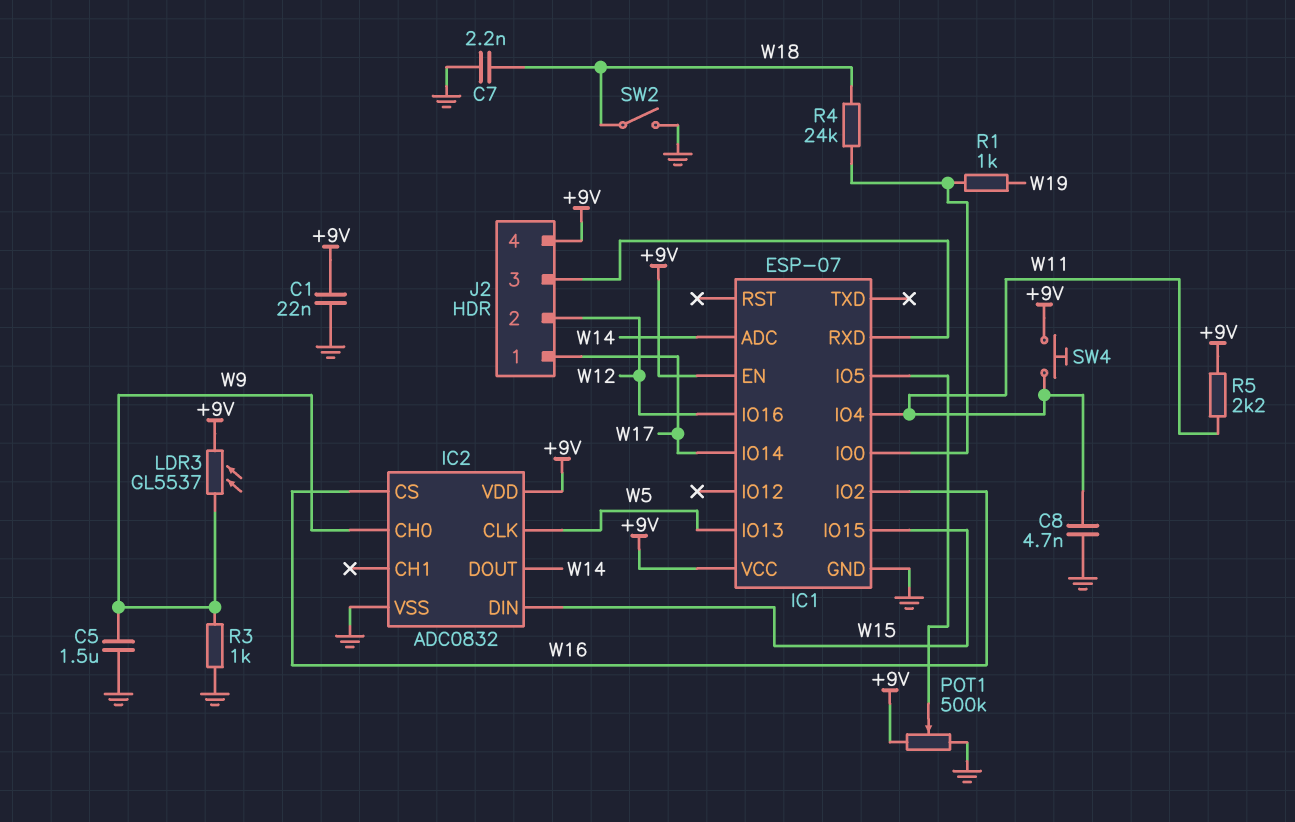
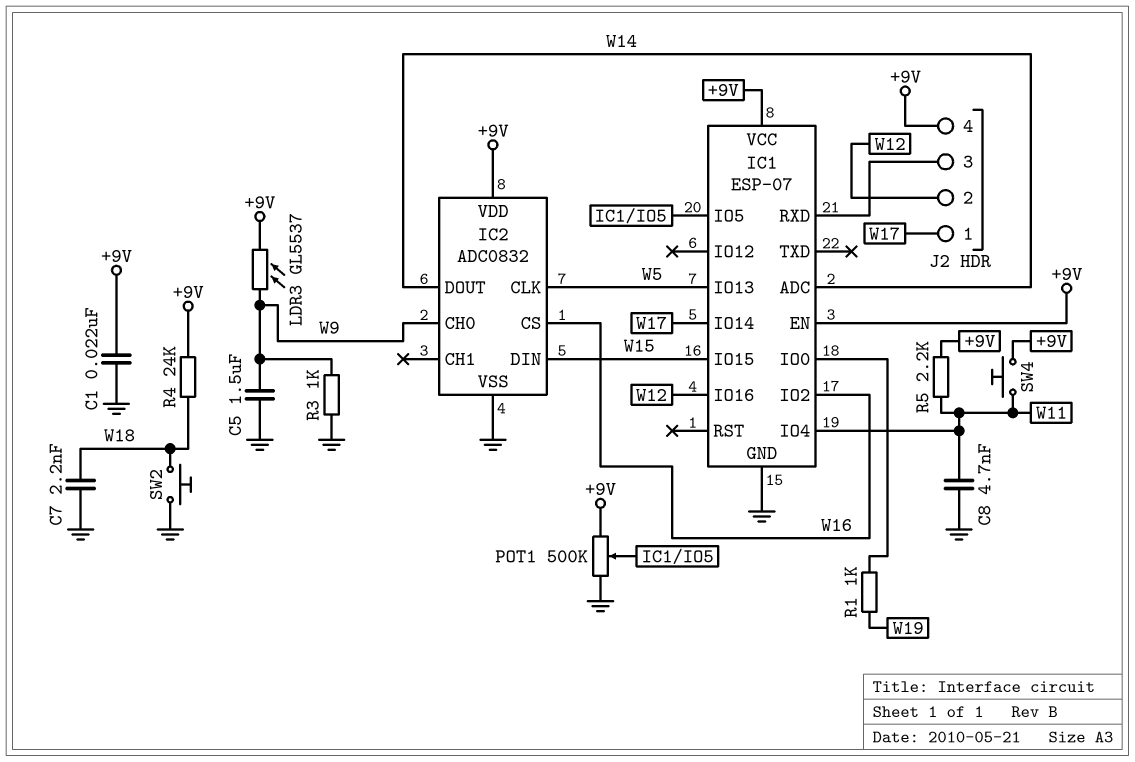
R4: 24k (IC1/IO0, W18) -> 24k (+9V, W18)
SW2: switch (GND, W18) -> button (GND, W18)

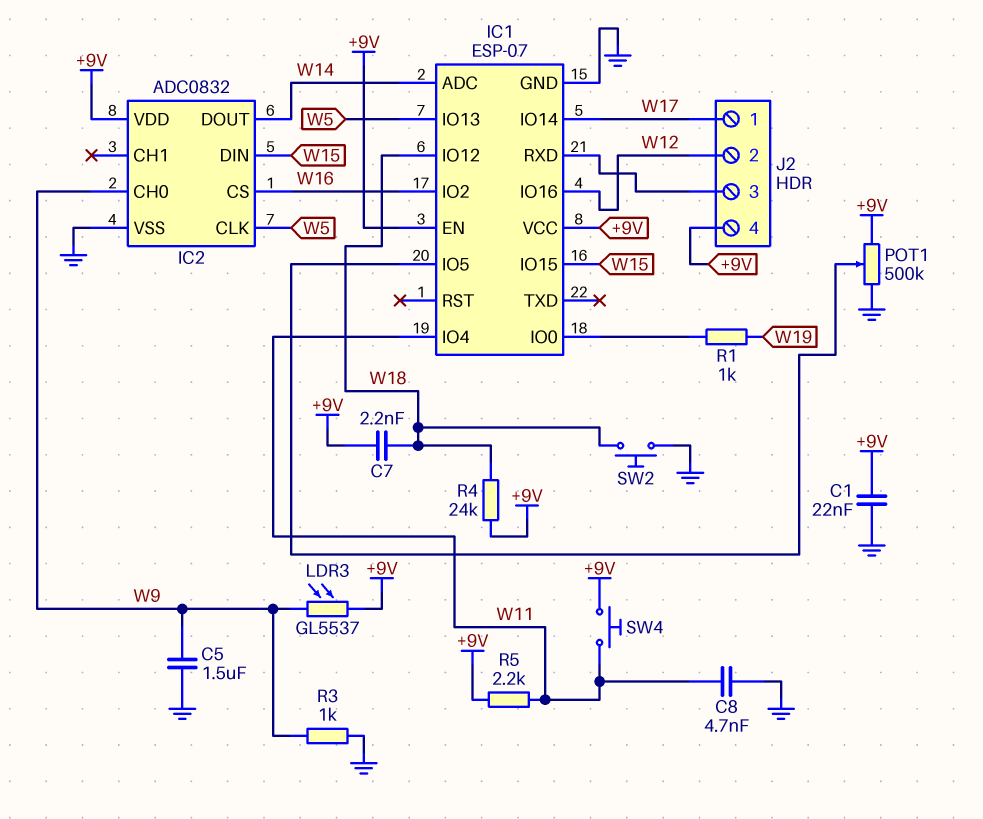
C7: 2.2nF (GND, W18) -> 2.2nF (+9V, W18)
IC1 pin IO12: none -> W18

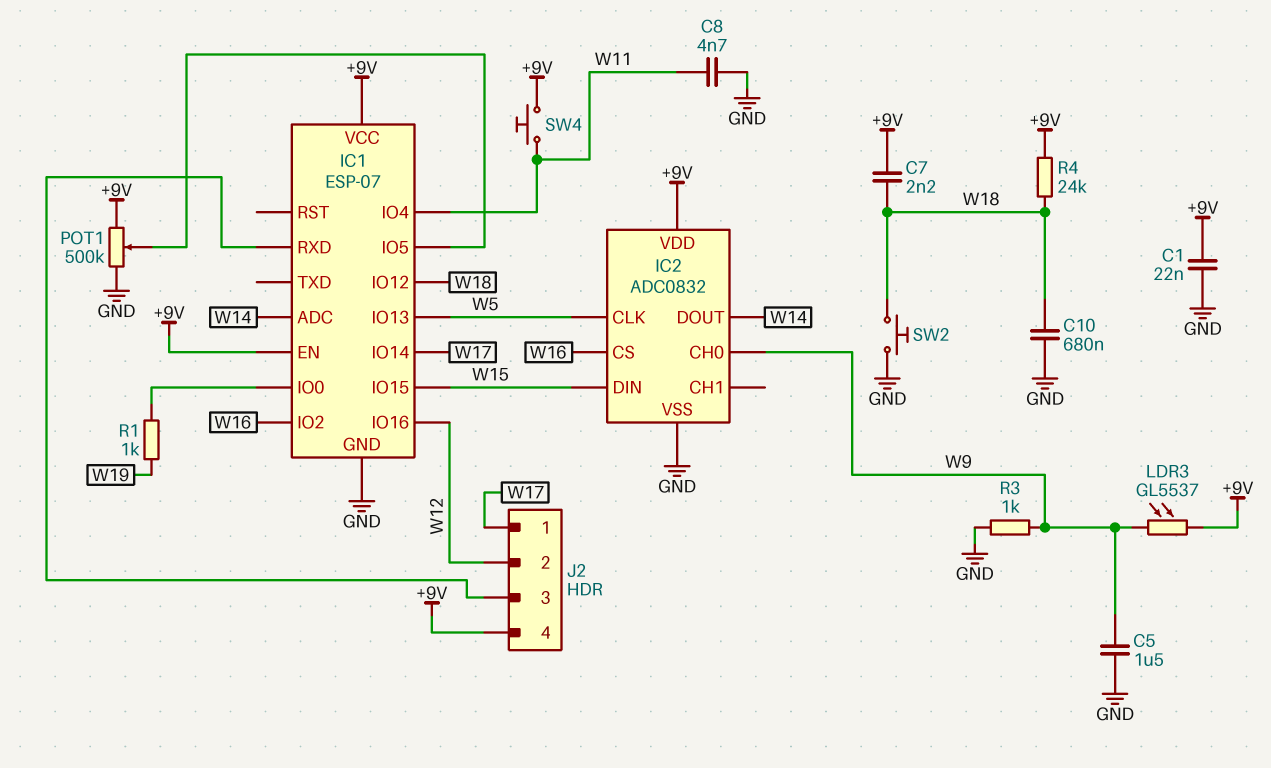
C10: none -> 680nF (GND, W18)
R5: 2.2k (+9V, W11) -> none

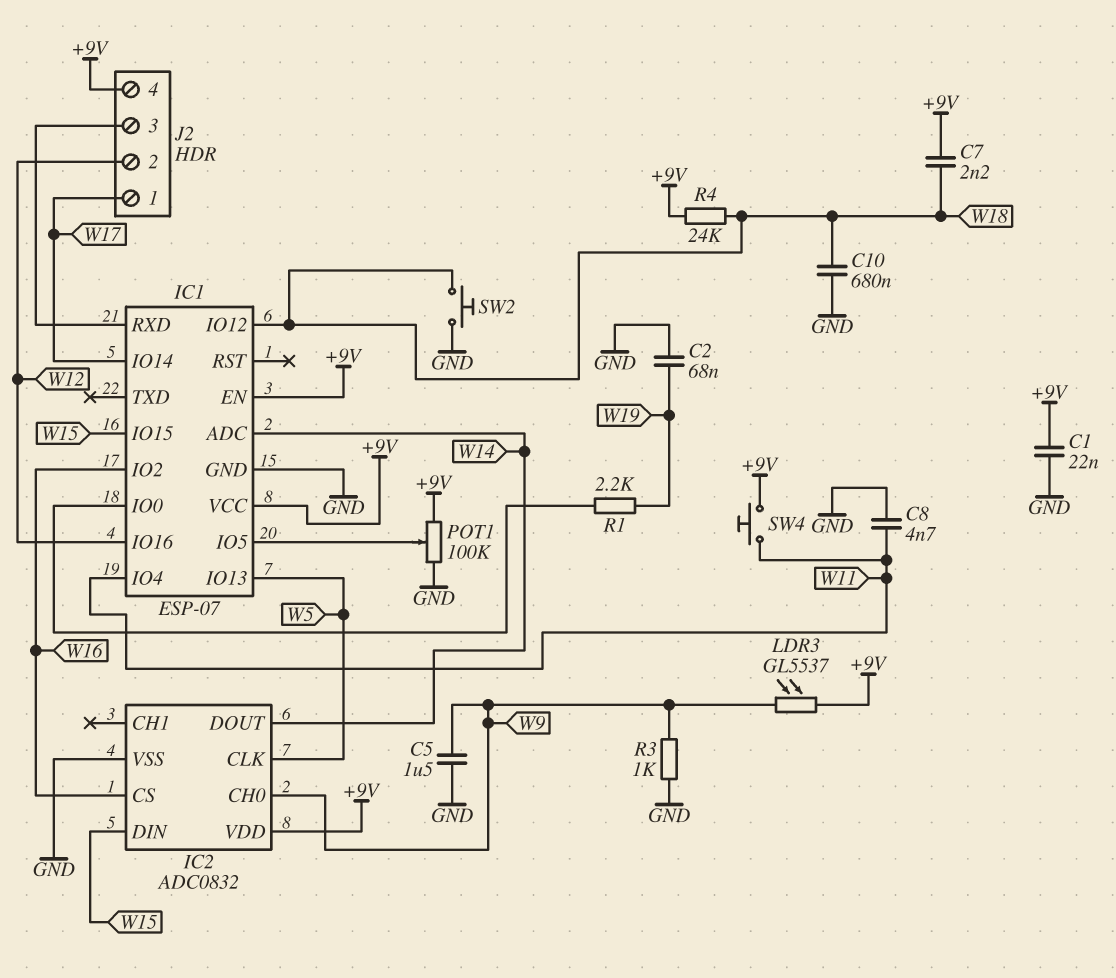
C2: none -> 68nF (GND, W19)
POT1: 500k (+9V, GND, wiper IC1/IO5) -> 100k (+9V, GND, wiper IC1/IO5)
R1: 1k (IC1/IO0, W19) -> 2.2k (IC1/IO0, W19)

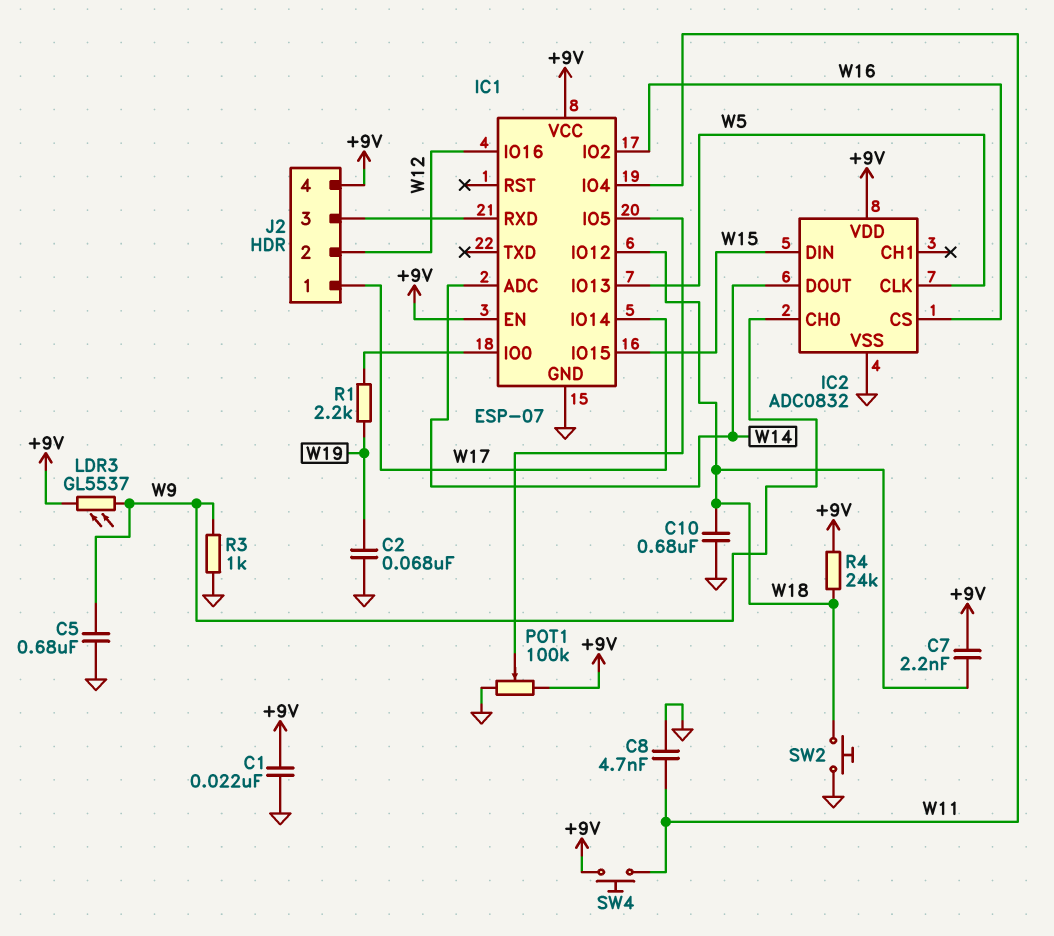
C5: 1.5uF (GND, W9) -> 680nF (GND, W9)

